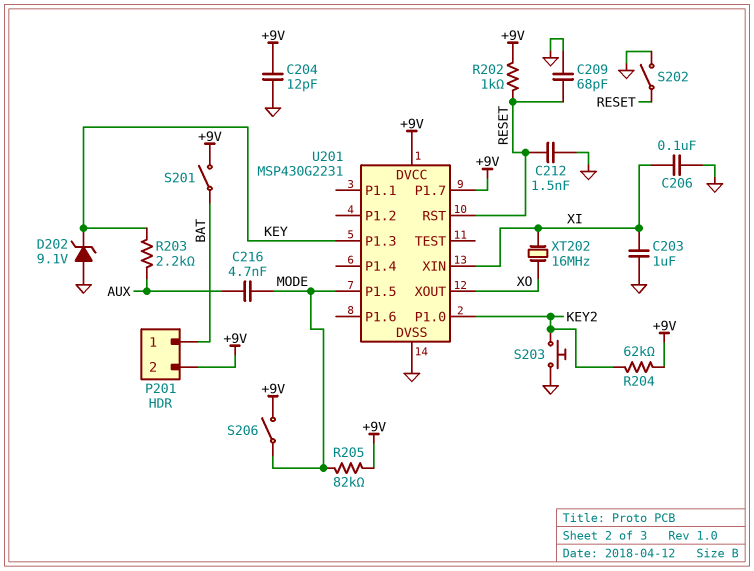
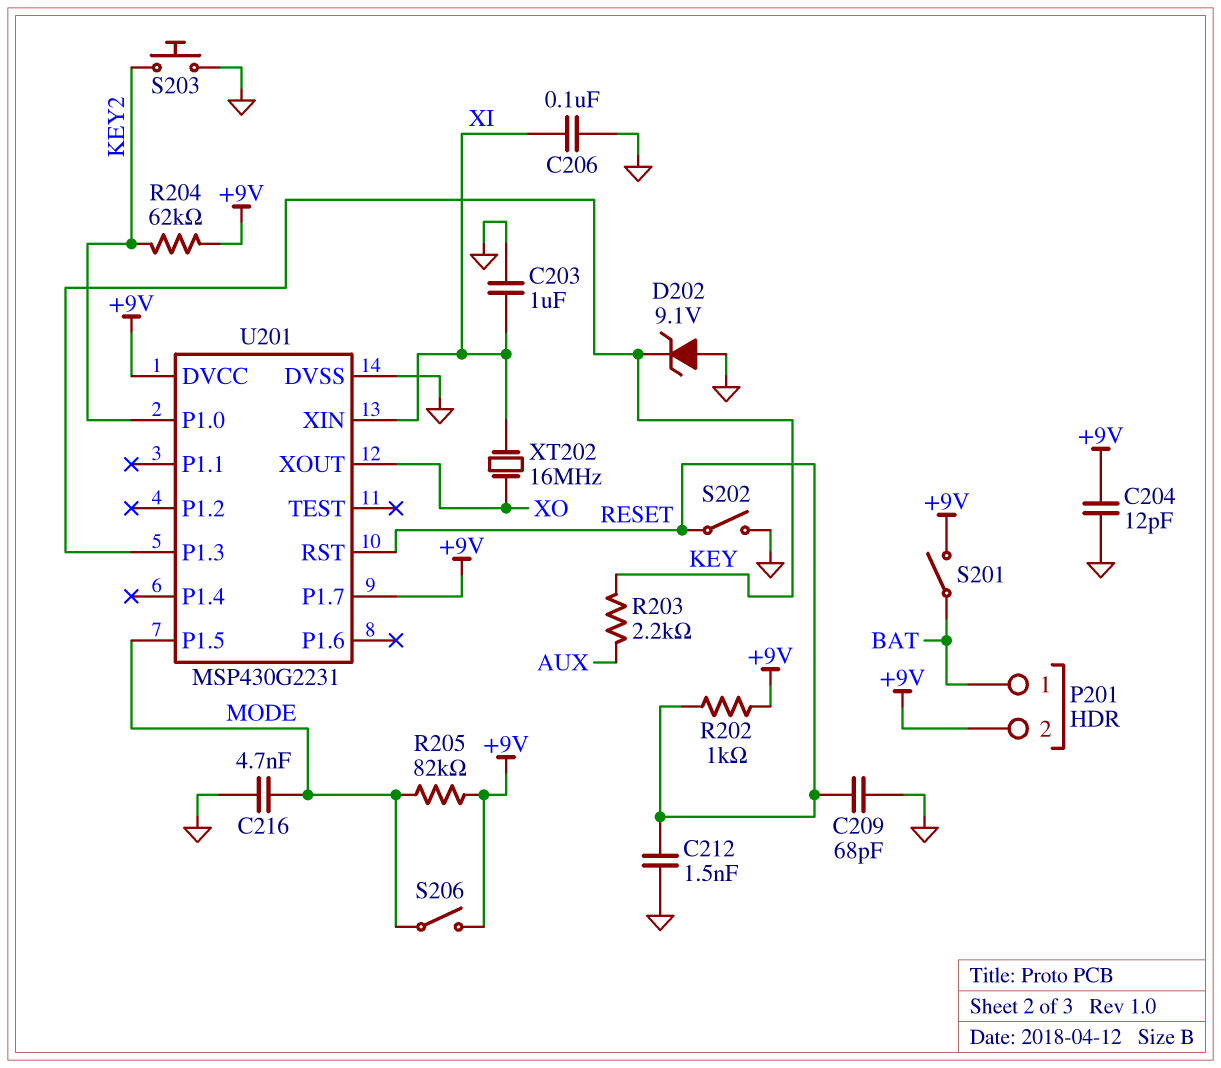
C216: 4.7nF (AUX, MODE) -> 4.7nF (GND, MODE)

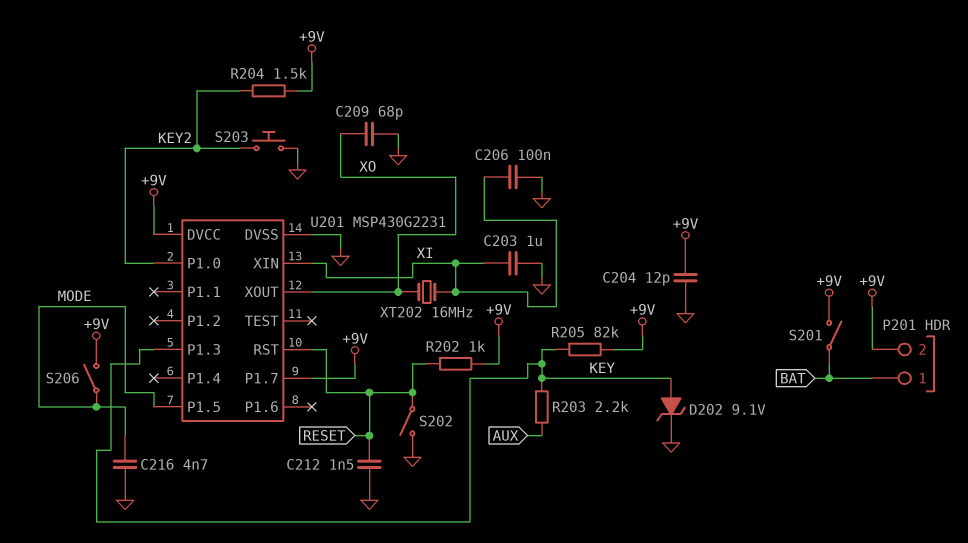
C209: 68pF (GND, RESET) -> 68pF (GND, XO)
D202: zener 9.1V (A GND, K KEY) -> zener 9.1V (A KEY, K GND)
R204: 62k (+9V, KEY2) -> 1.5k (+9V, KEY2)
R205: 82k (+9V, MODE) -> 82k (+9V, KEY)

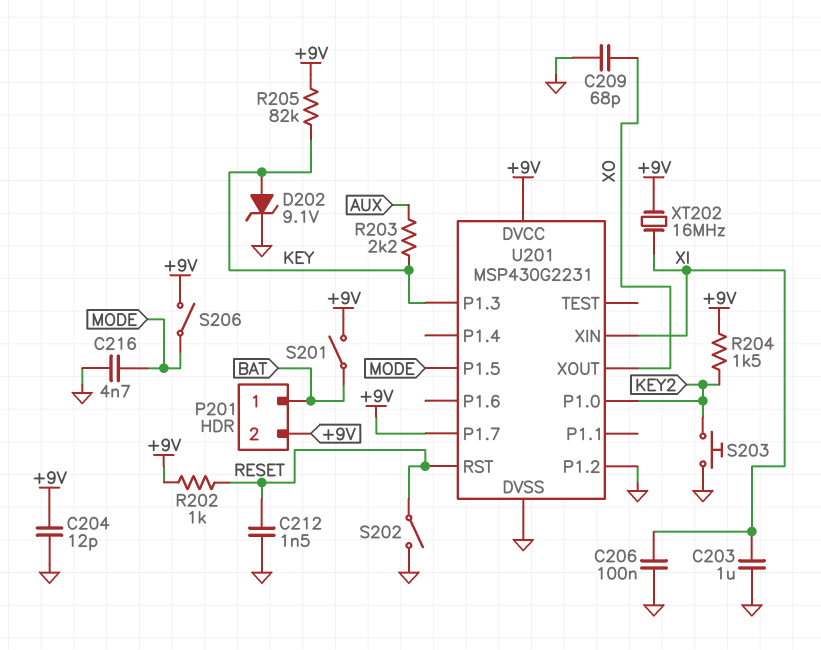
U201 pin P1.2: none -> GND
XT202: 16MHz (XI, XO) -> 16MHz (+9V, XI)

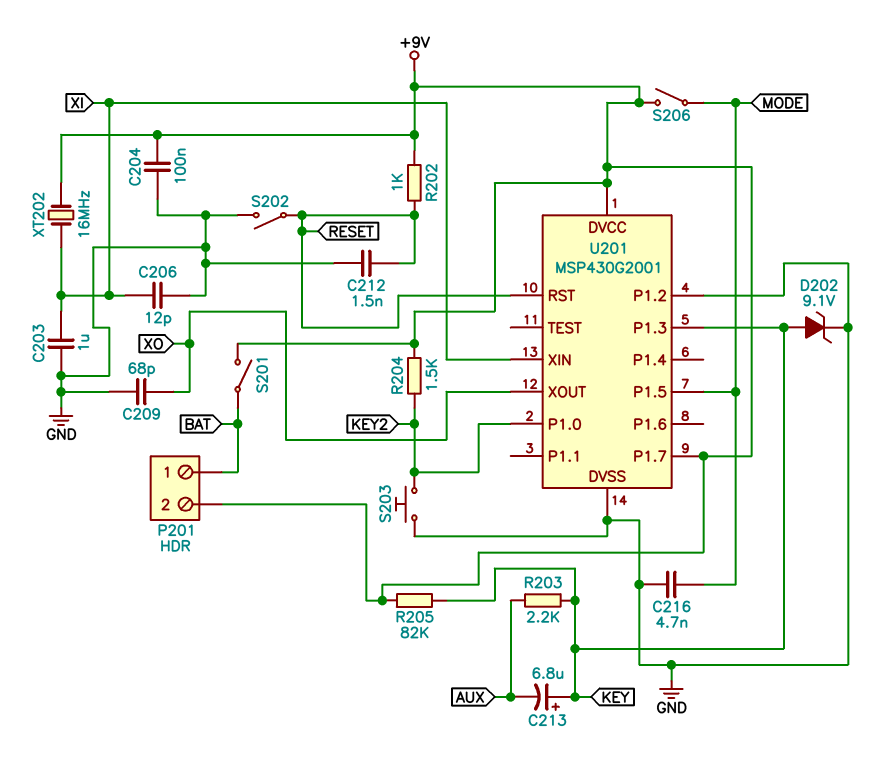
C204: 12pF (+9V, GND) -> 100nF (+9V, GND)
C206: 100nF (GND, XI) -> 12pF (GND, XI)
C213: none -> 6.8uF (plus KEY, minus AUX)
U201: MSP430G2231 -> MSP430G2001

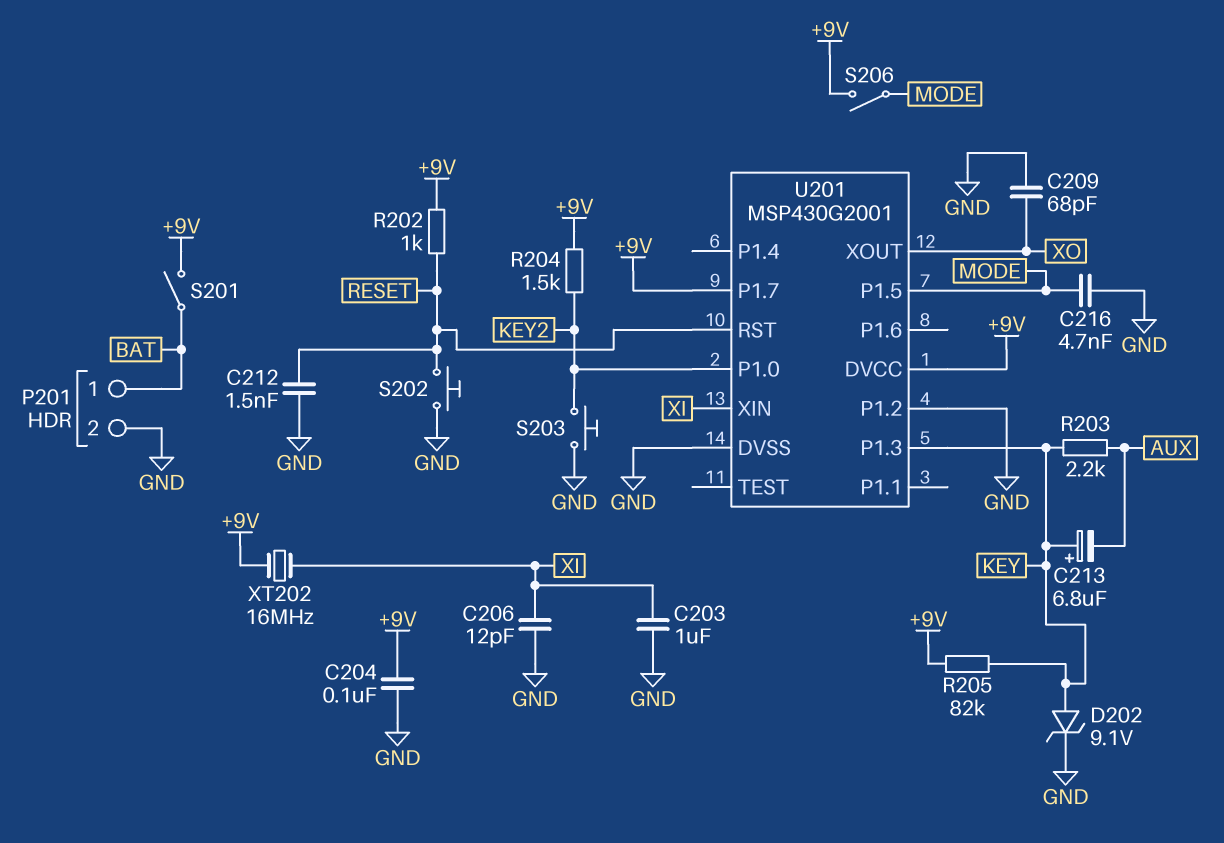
P201 pin 2: +9V -> GND
S202: switch (GND, RESET) -> button (GND, RESET)

